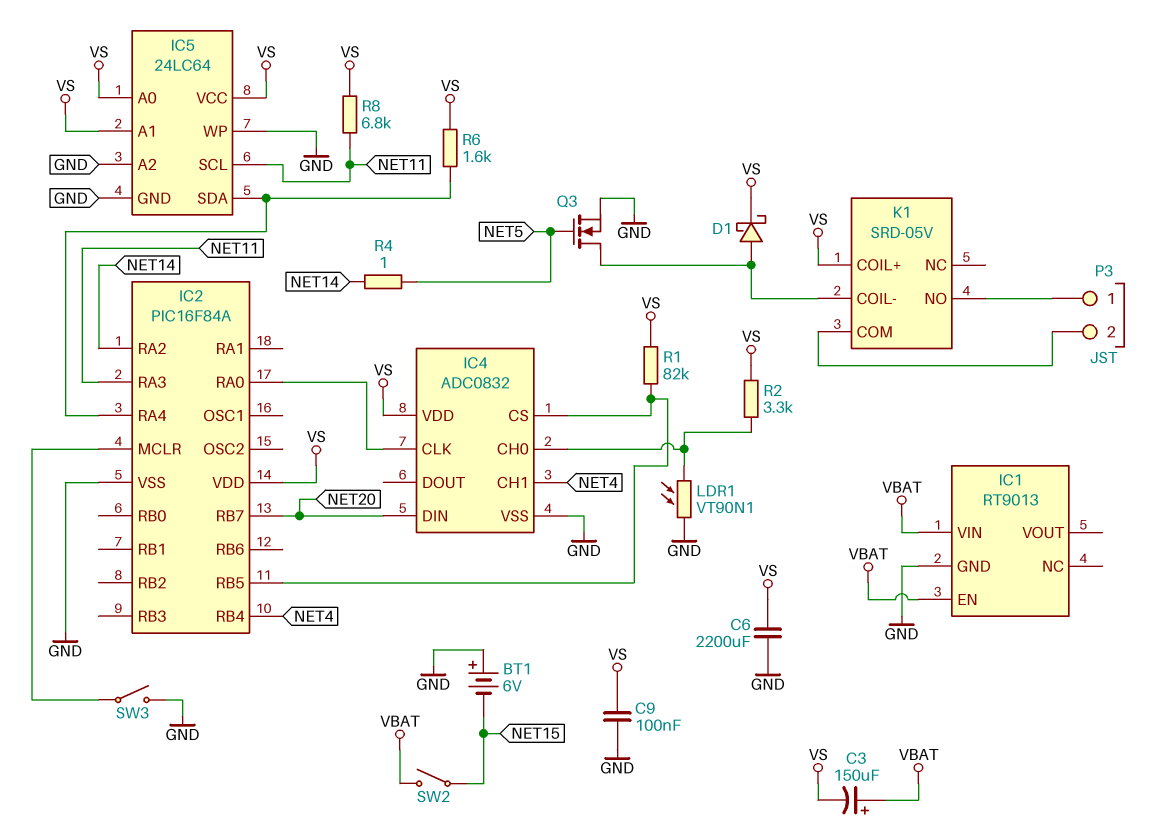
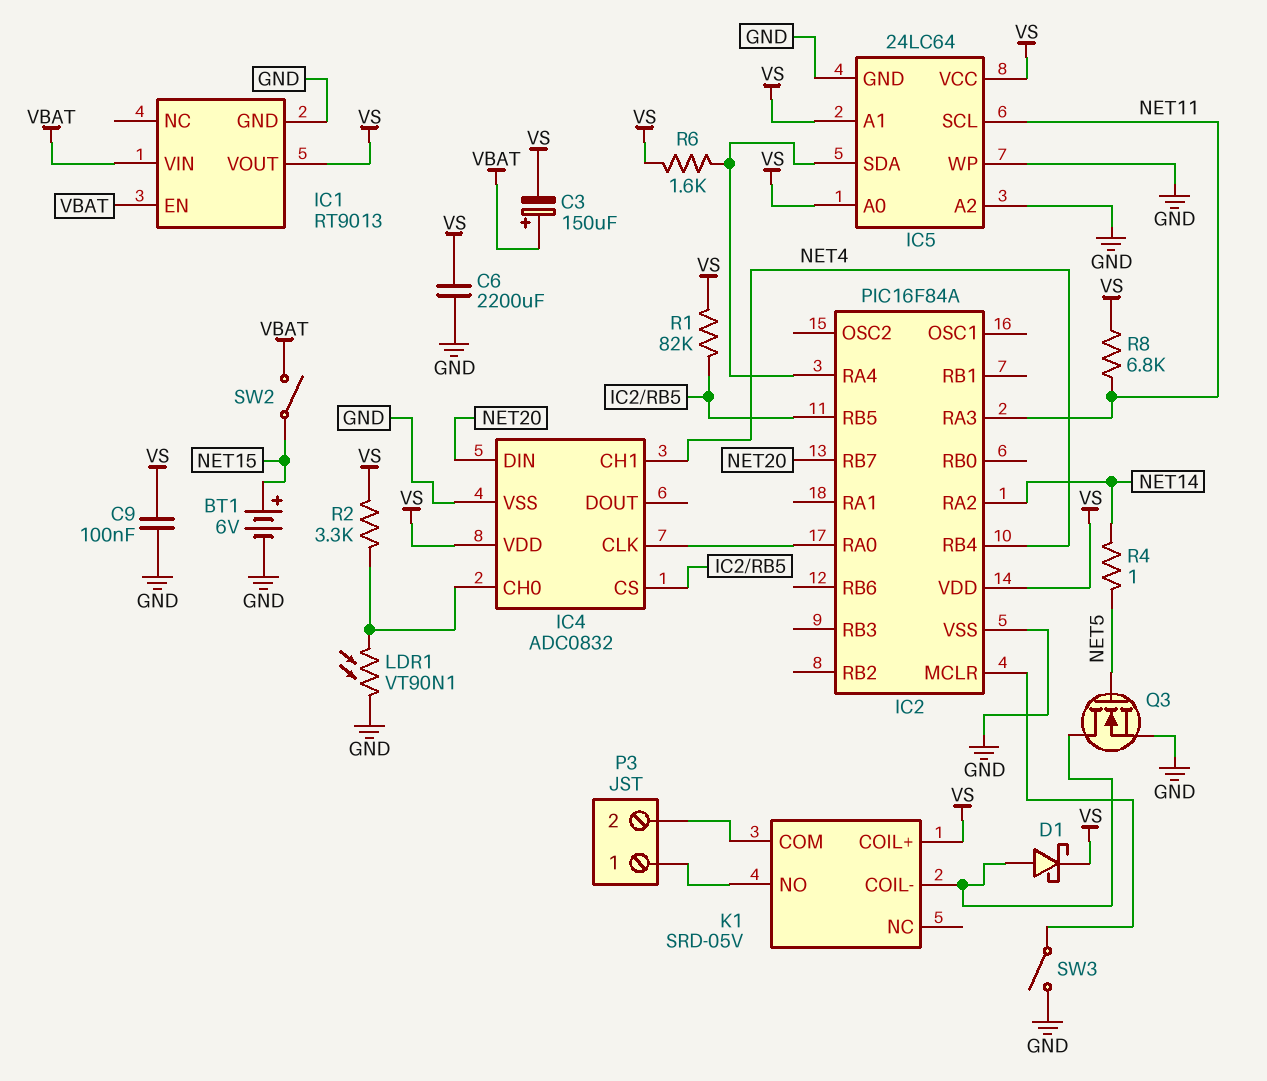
BT1: 6V (plus GND, minus NET15) -> 6V (plus NET15, minus GND)
IC1 pin VOUT: none -> VS

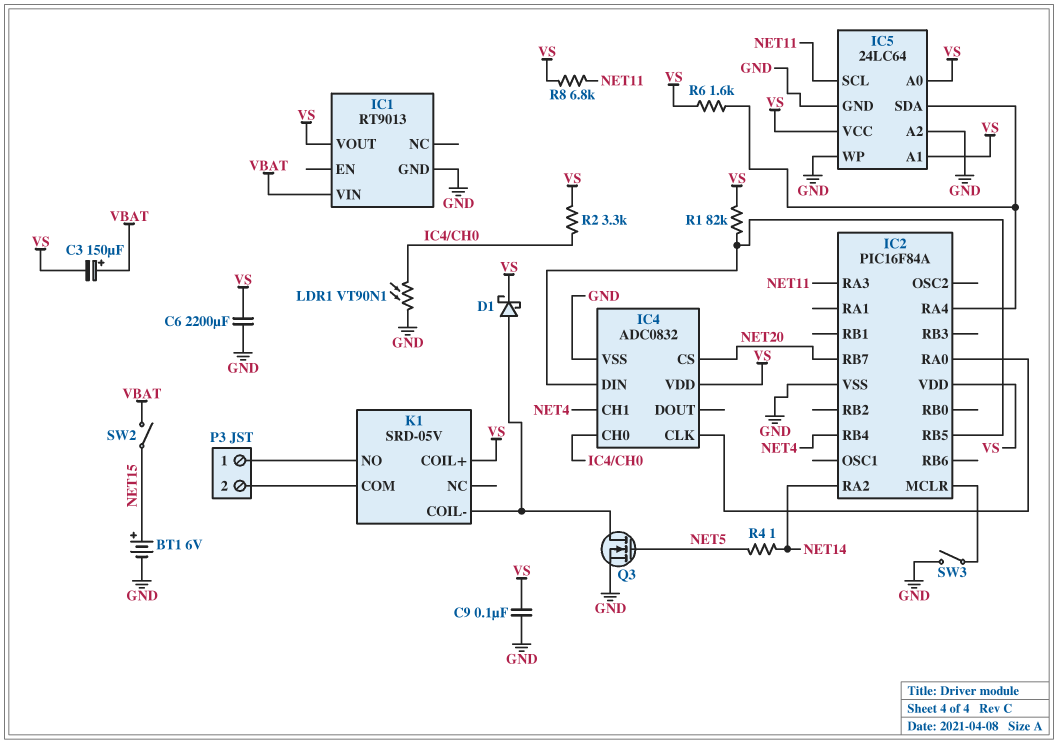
IC1 pin EN: VBAT -> none
IC4 pin CS: IC2/RB5 -> NET20
IC4 pin DIN: NET20 -> IC2/RB5

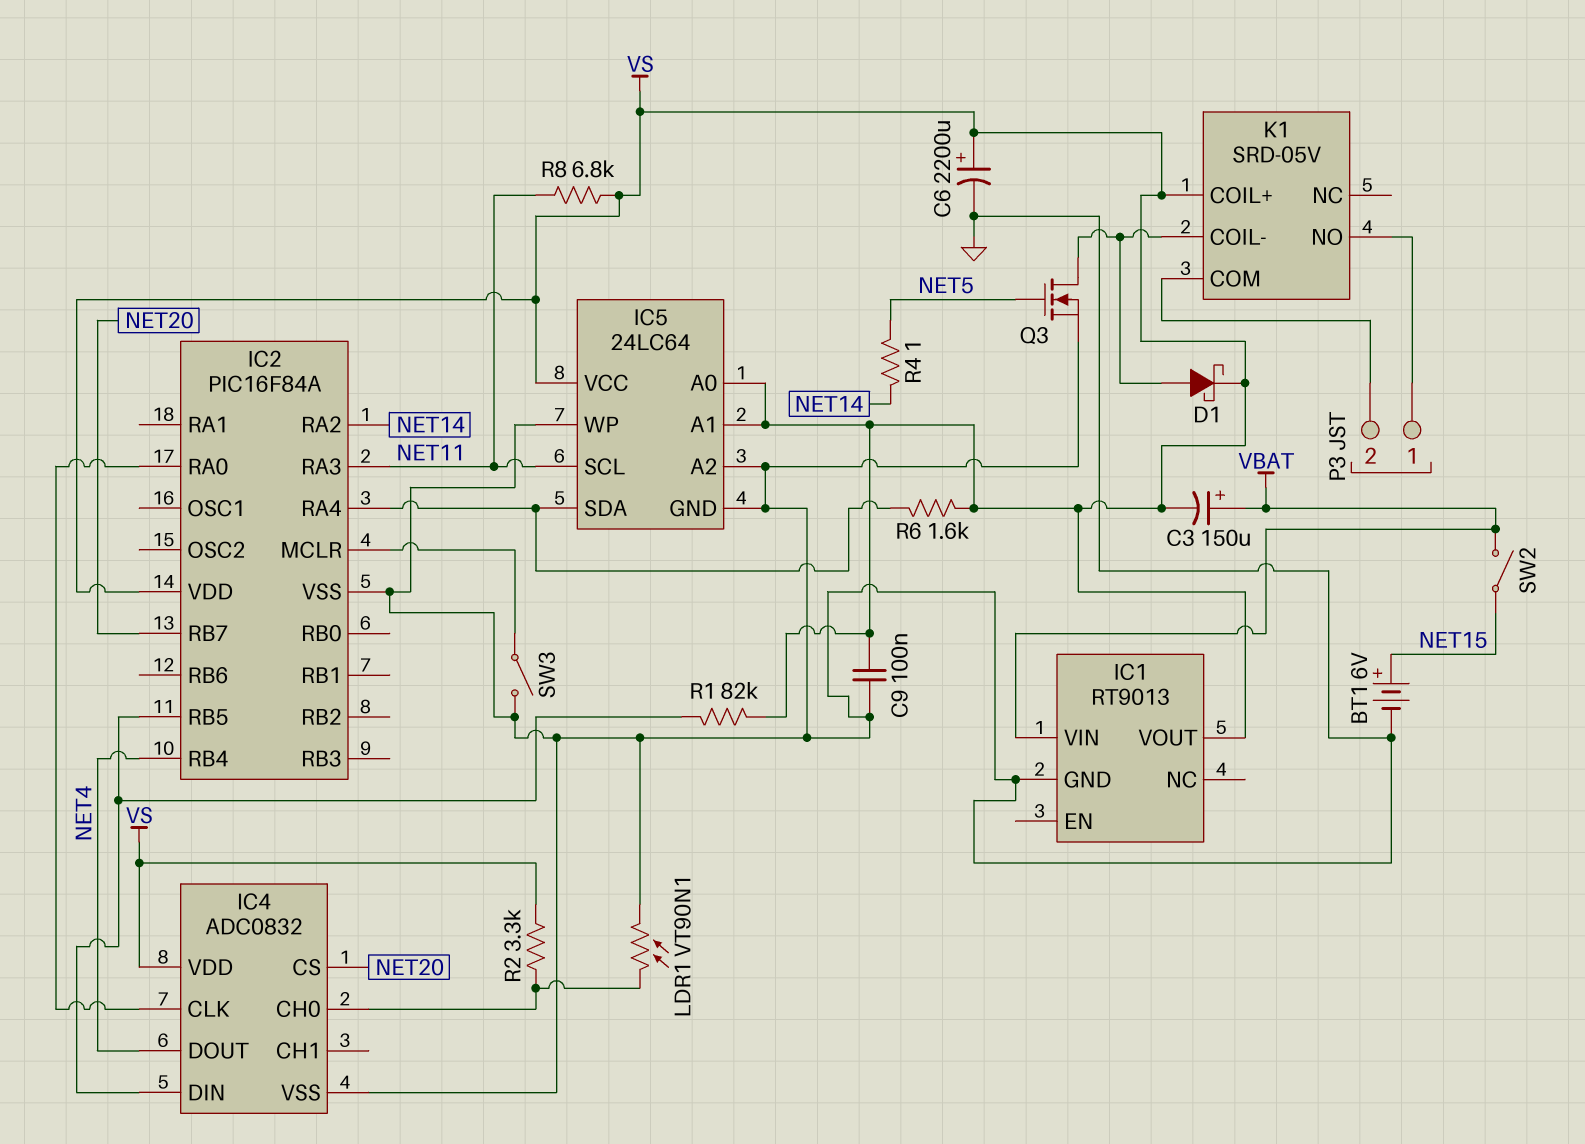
C6: 2200uF (GND, VS) -> 2200uF (plus VS, minus GND)
IC4 pin CH1: NET4 -> none
IC4 pin DOUT: none -> NET4

